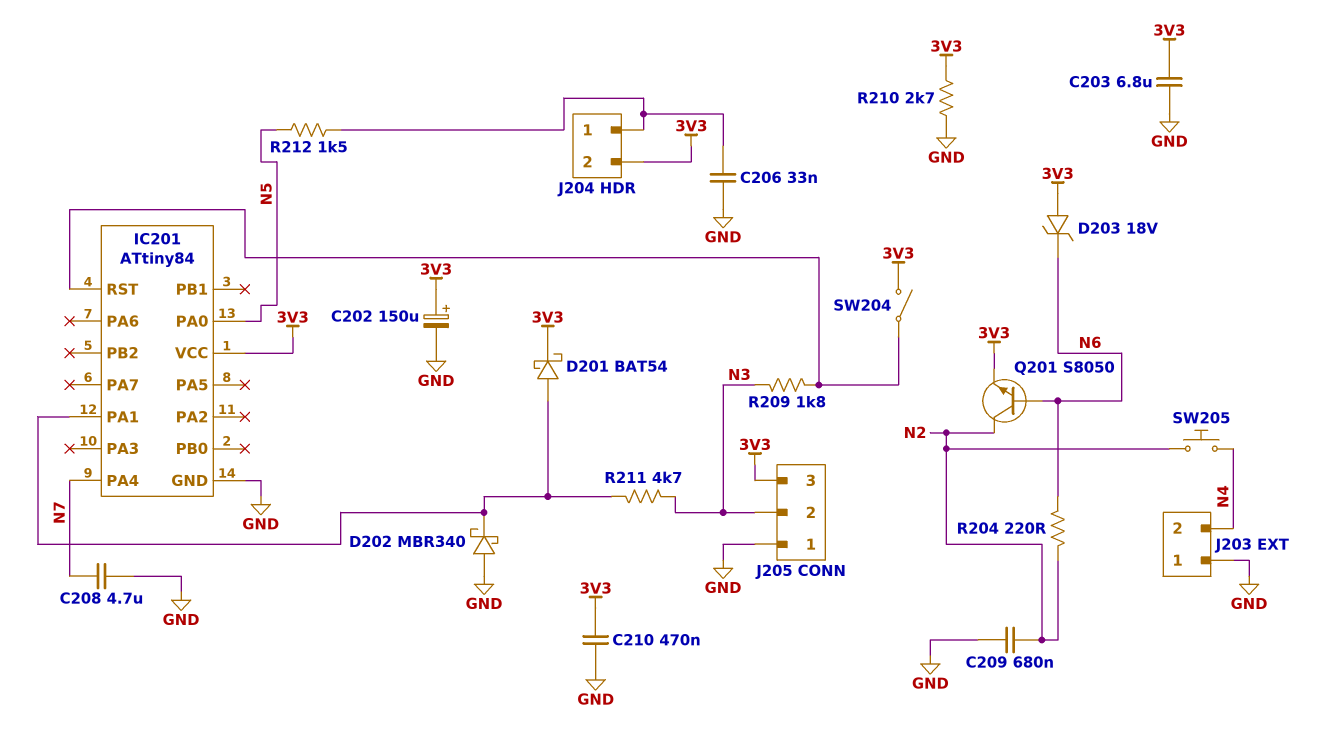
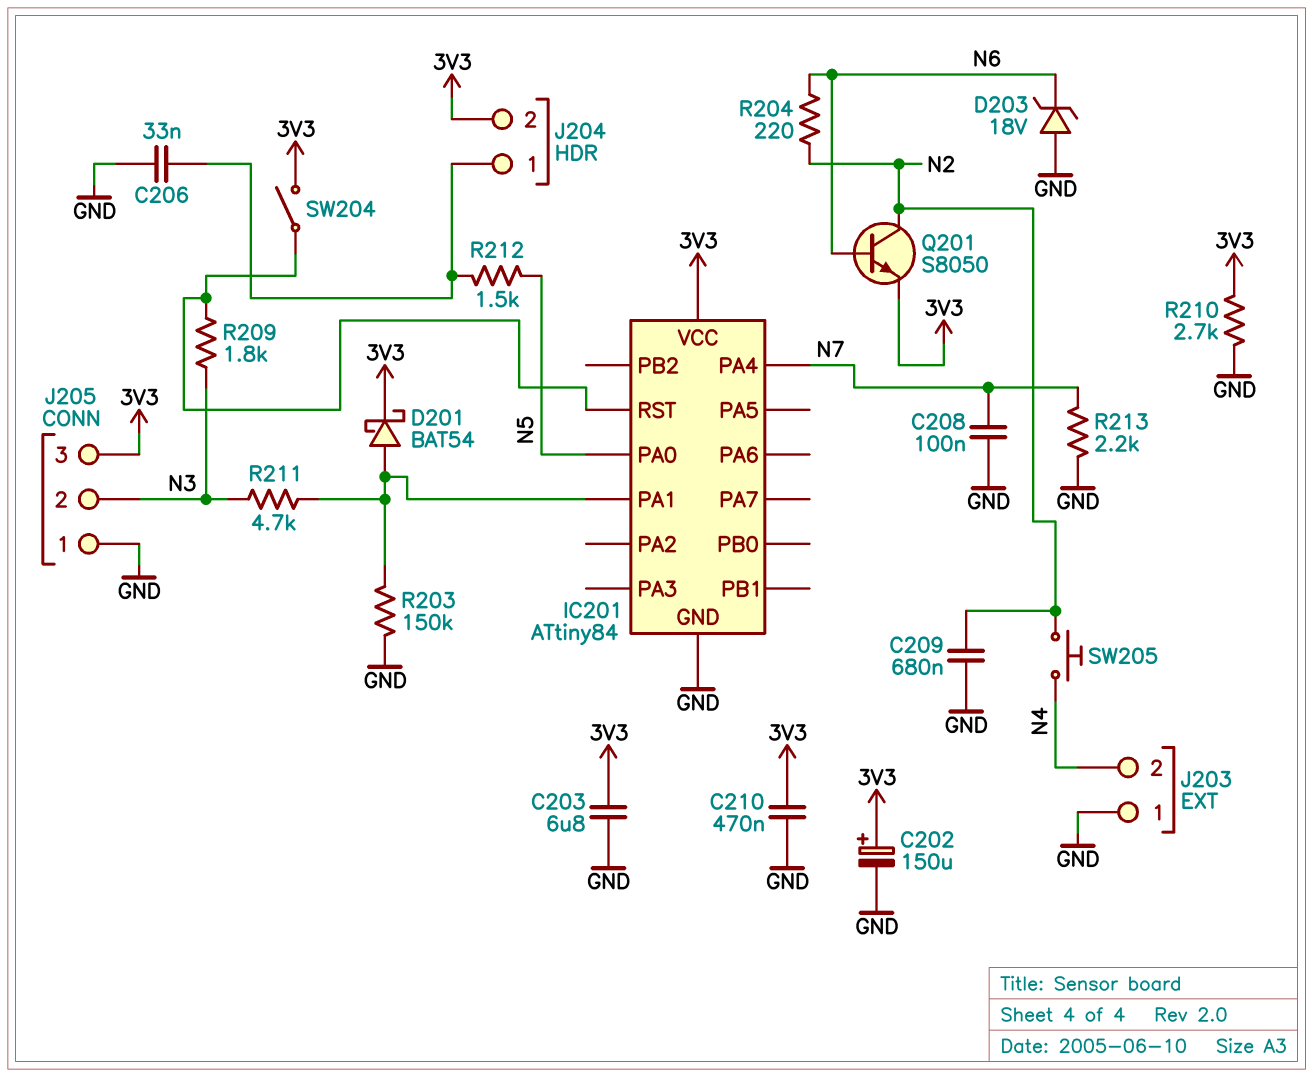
C208: 4.7uF (GND, N7) -> 100nF (GND, N7)
D202: schottky MBR340 (A GND, K IC201/PA1) -> none
D203: zener 18V (A 3V3, K N6) -> zener 18V (A GND, K N6)
R203: none -> 150k (GND, IC201/PA1)
R213: none -> 2.2k (GND, N7)

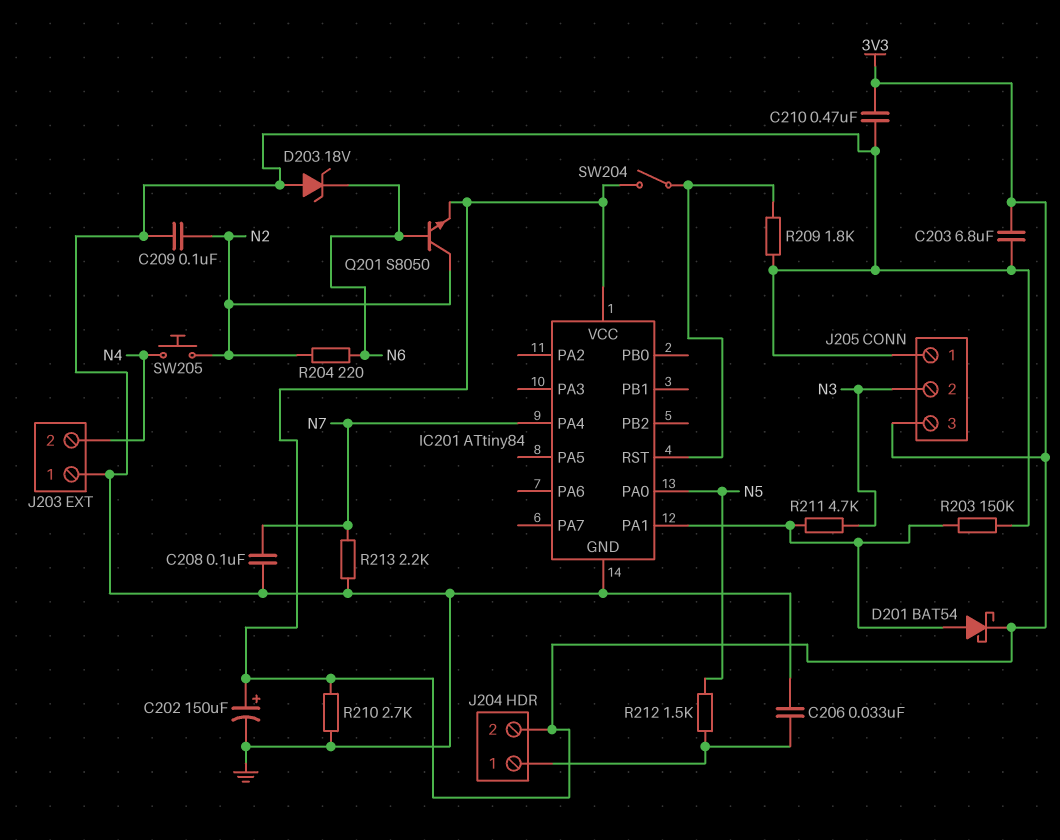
C209: 680nF (GND, N2) -> 100nF (GND, N2)
R209: 1.8k (IC201/RST, N3) -> 1.8k (GND, IC201/RST)

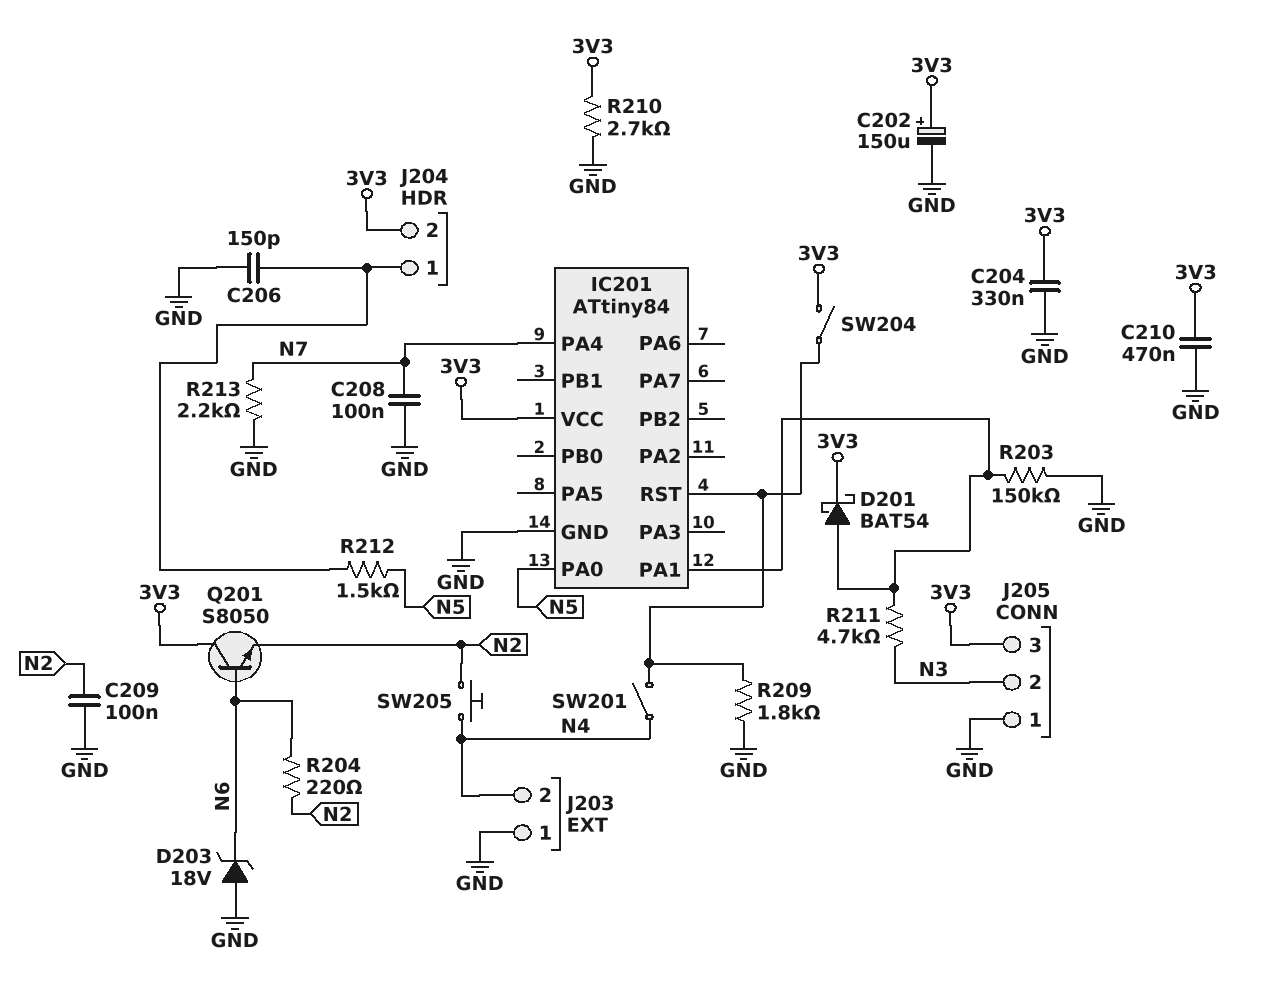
C203: 6.8uF (3V3, GND) -> none
C204: none -> 330nF (3V3, GND)
C206: 33nF (GND, J204/1) -> 150pF (GND, J204/1)
Q201: NPN S8050 (B N6, C N2, E 3V3) -> NPN S8050 (B N6, C 3V3, E N2)
SW201: none -> switch (IC201/RST, N4)

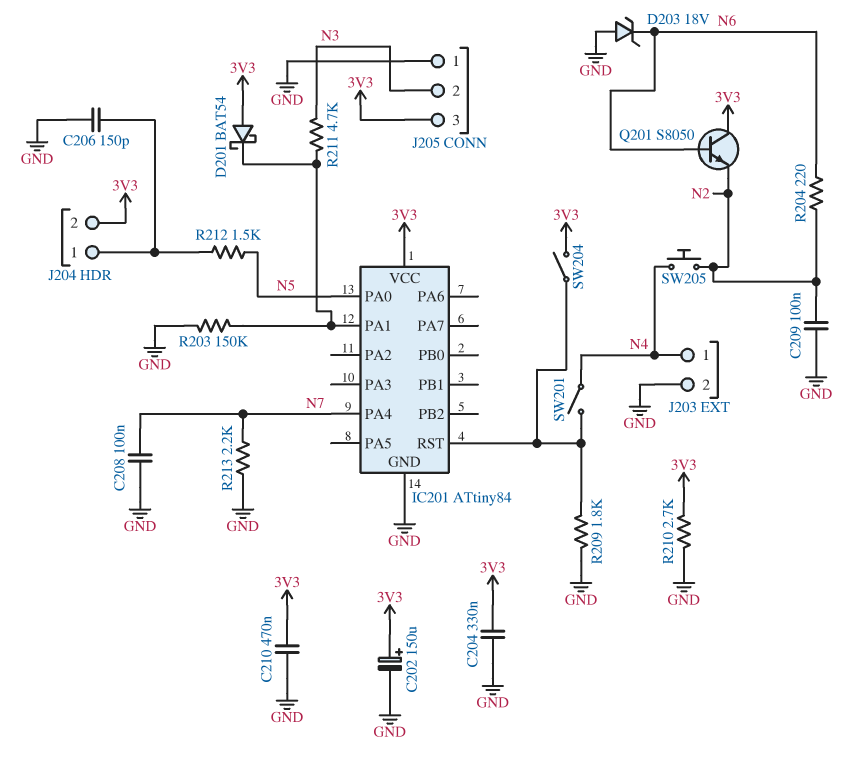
D201: schottky BAT54 (A IC201/PA1, K 3V3) -> schottky BAT54 (A 3V3, K IC201/PA1)
J203 pin 1: GND -> N4
J203 pin 2: N4 -> GND

